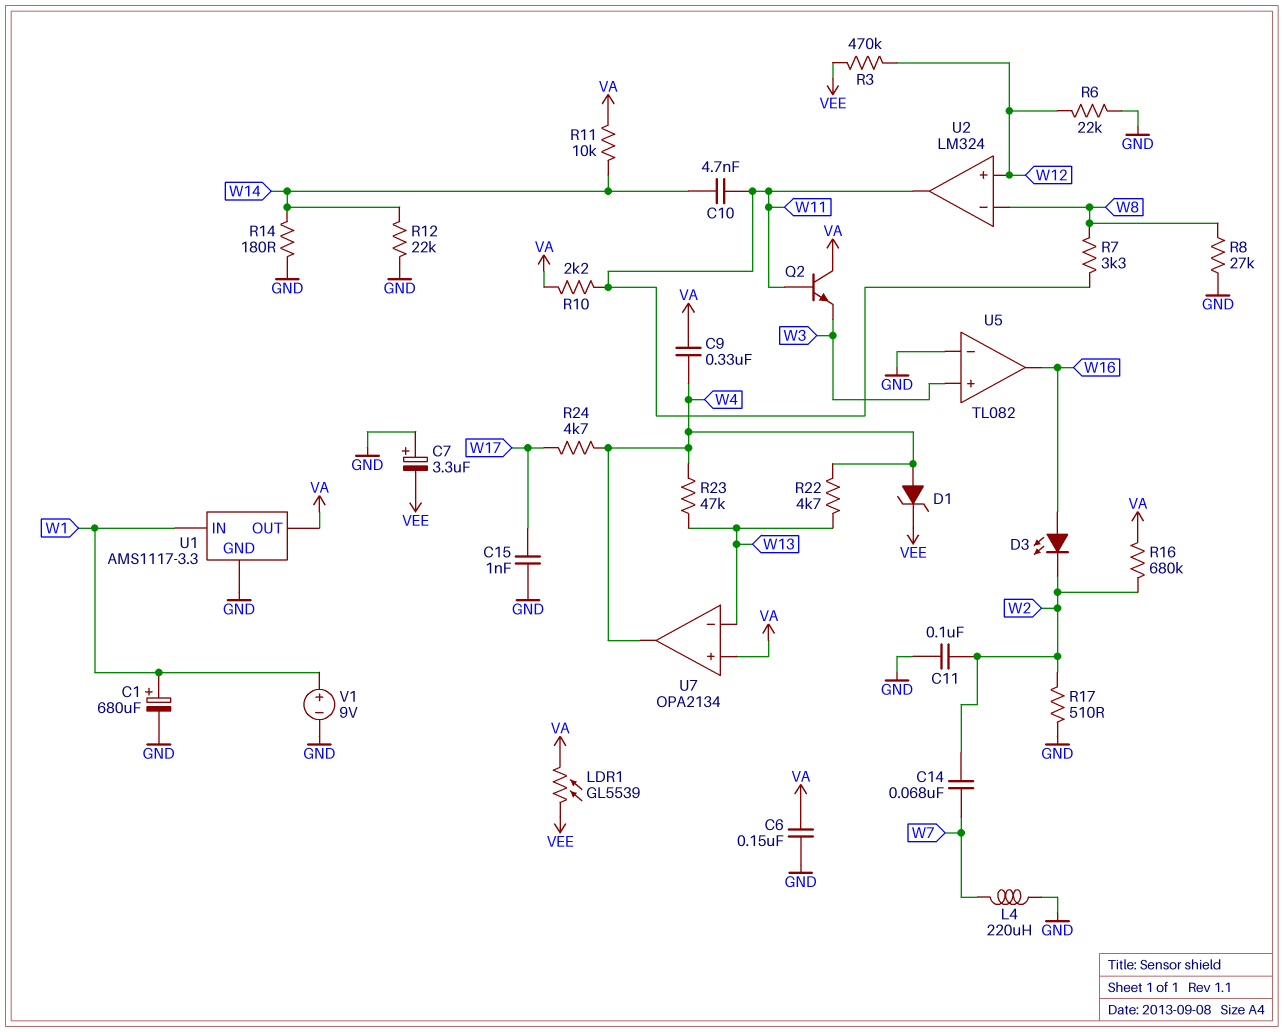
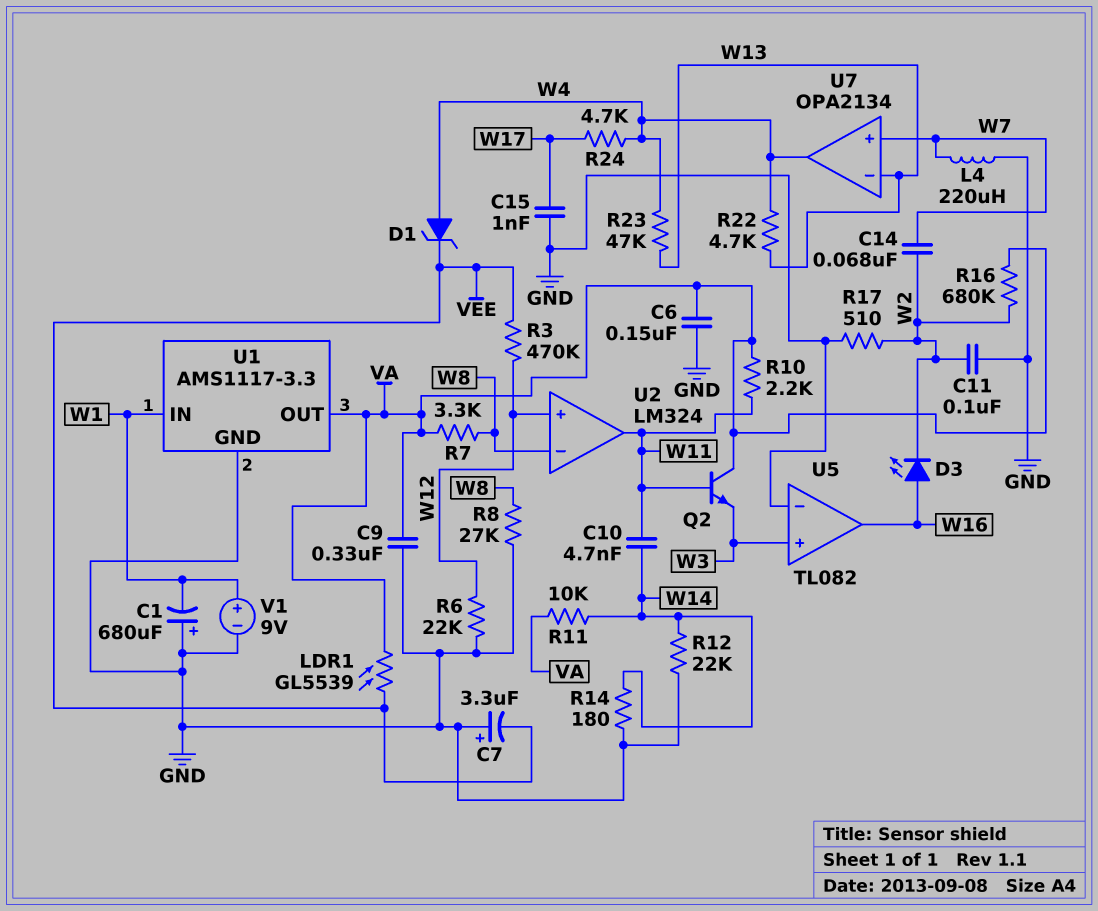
C1: 680uF (plus W1, minus GND) -> 680uF (plus GND, minus W1)
C9: 330nF (VA, W4) -> 330nF (GND, VA)
R7: 3.3k (W8, W11) -> 3.3k (VA, W8)
U7 pin in+: VA -> W7

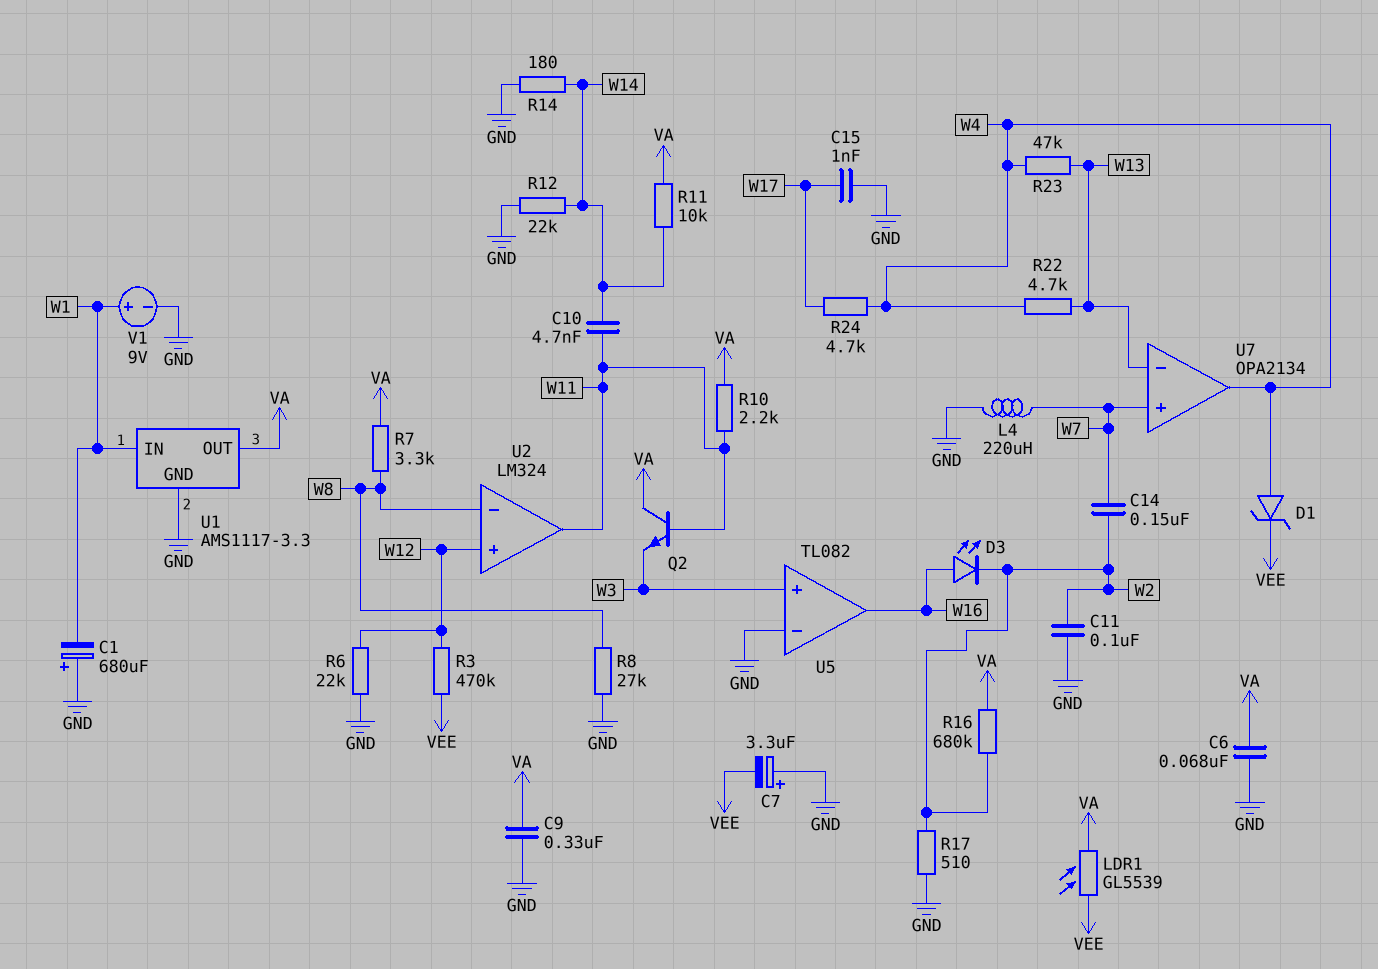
C6: 150nF (GND, VA) -> 68nF (GND, VA)
C14: 68nF (W2, W7) -> 150nF (W2, W7)

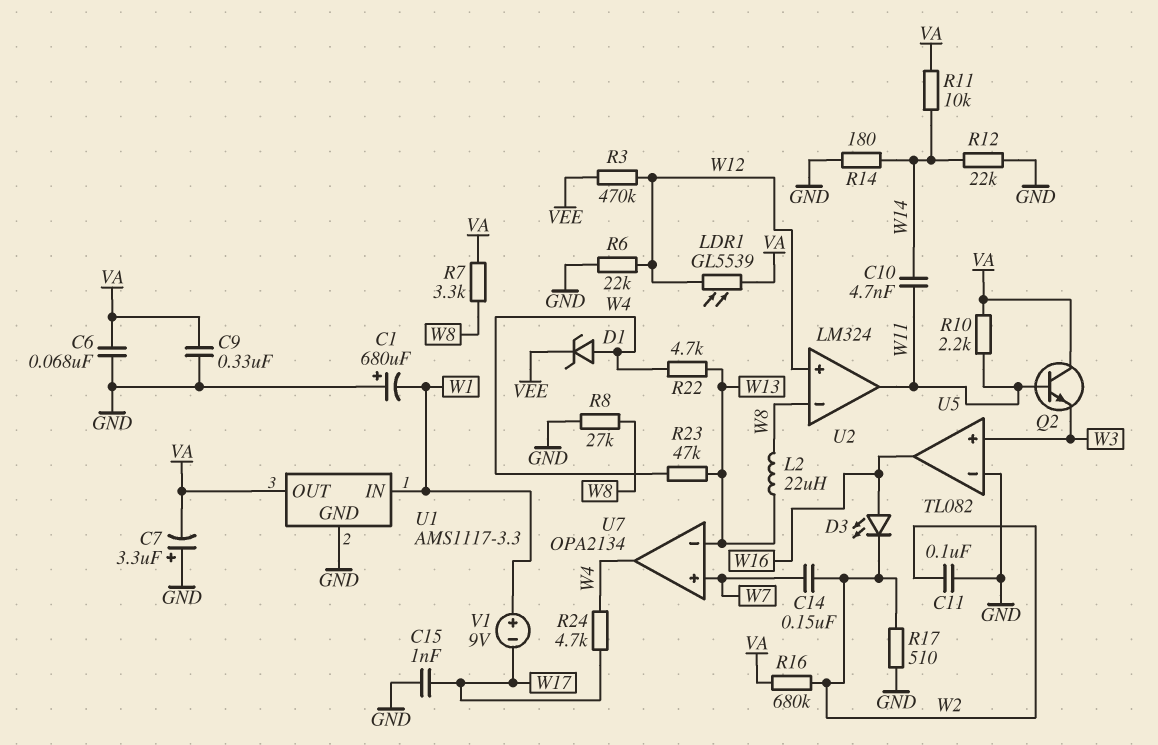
C7: 3.3uF (plus GND, minus VEE) -> 3.3uF (plus GND, minus VA)
L2: none -> 22uH (W8, W13)
L4: 220uH (GND, W7) -> none
LDR1: GL5539 (VA, VEE) -> GL5539 (VA, W12)
V1: 9V (plus W1, minus GND) -> 9V (plus W1, minus W17)

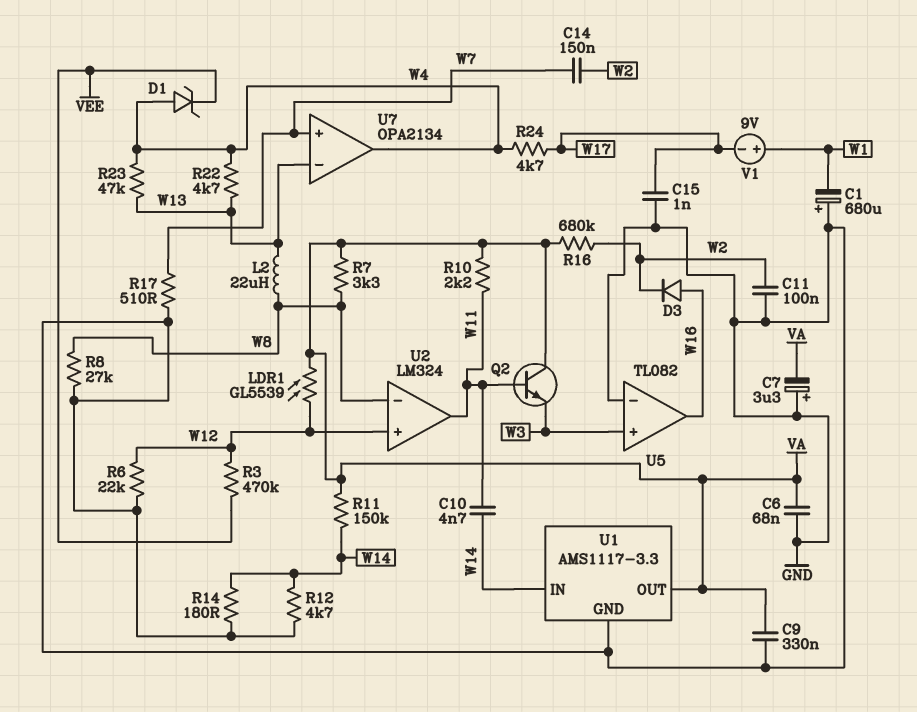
D3: LED (A W16, K W2) -> diode (A W16, K W2)
R11: 10k (VA, W14) -> 150k (VA, W14)
R12: 22k (GND, W14) -> 4.7k (GND, W14)
R17: 510 (GND, W2) -> 510 (GND, W7)
U1 pin IN: W1 -> W14

